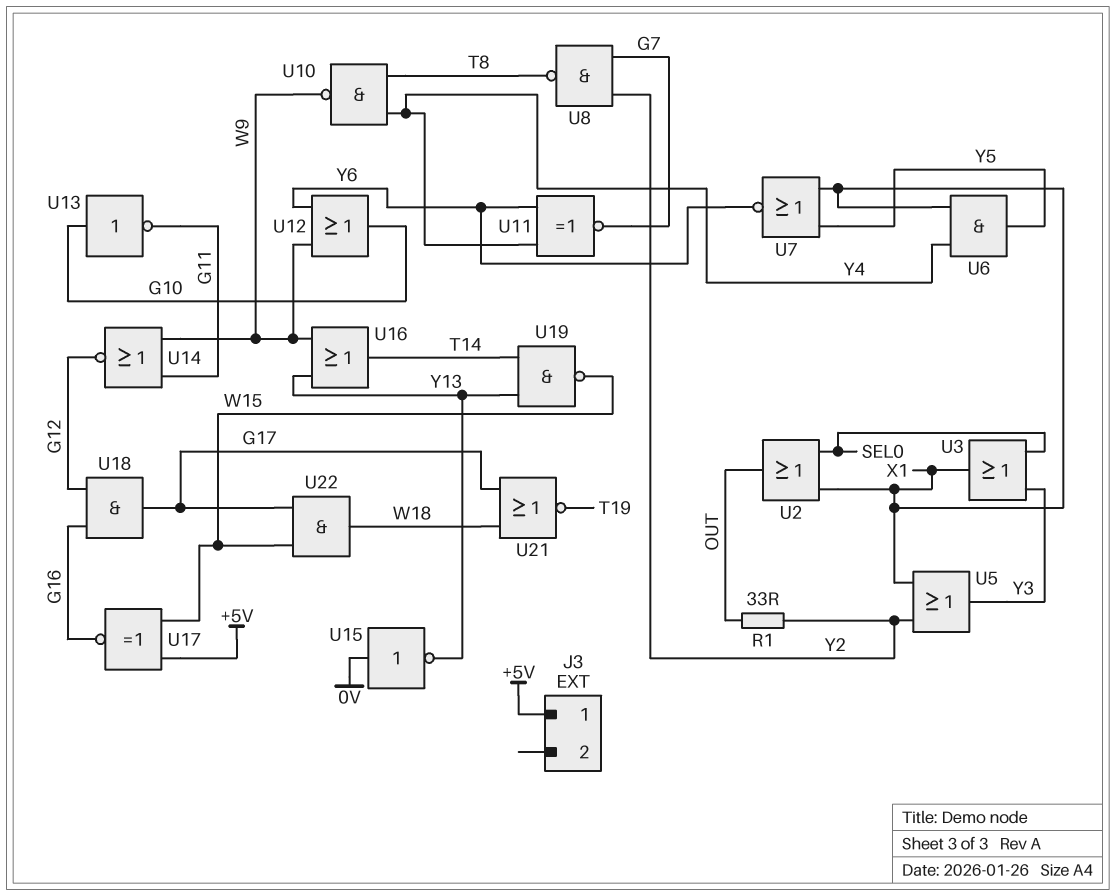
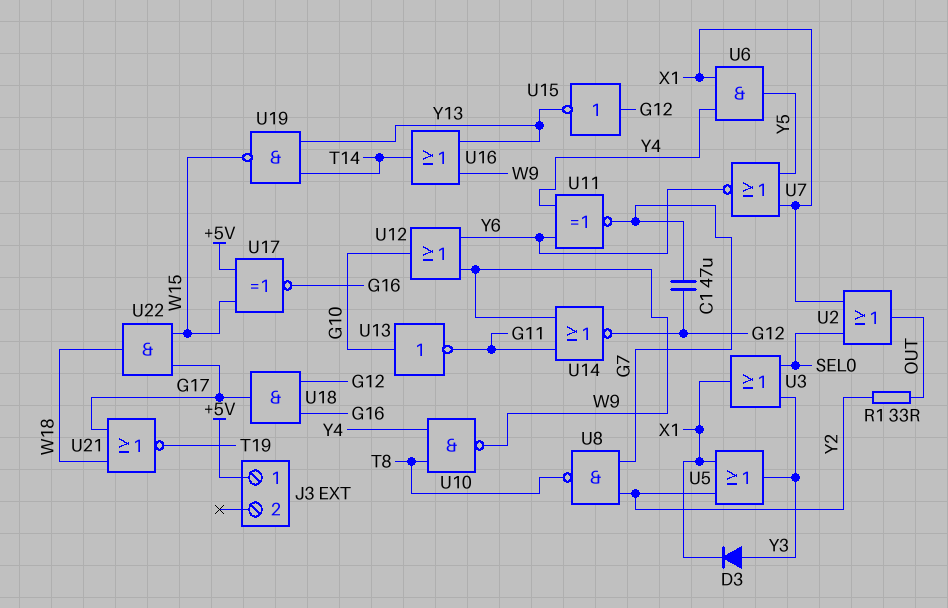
C1: none -> 47uF (G7, G12)
D3: none -> diode (A Y3, K X1)
U15: NOT (in 0V, out Y13) -> NOT (in G12, out Y13)

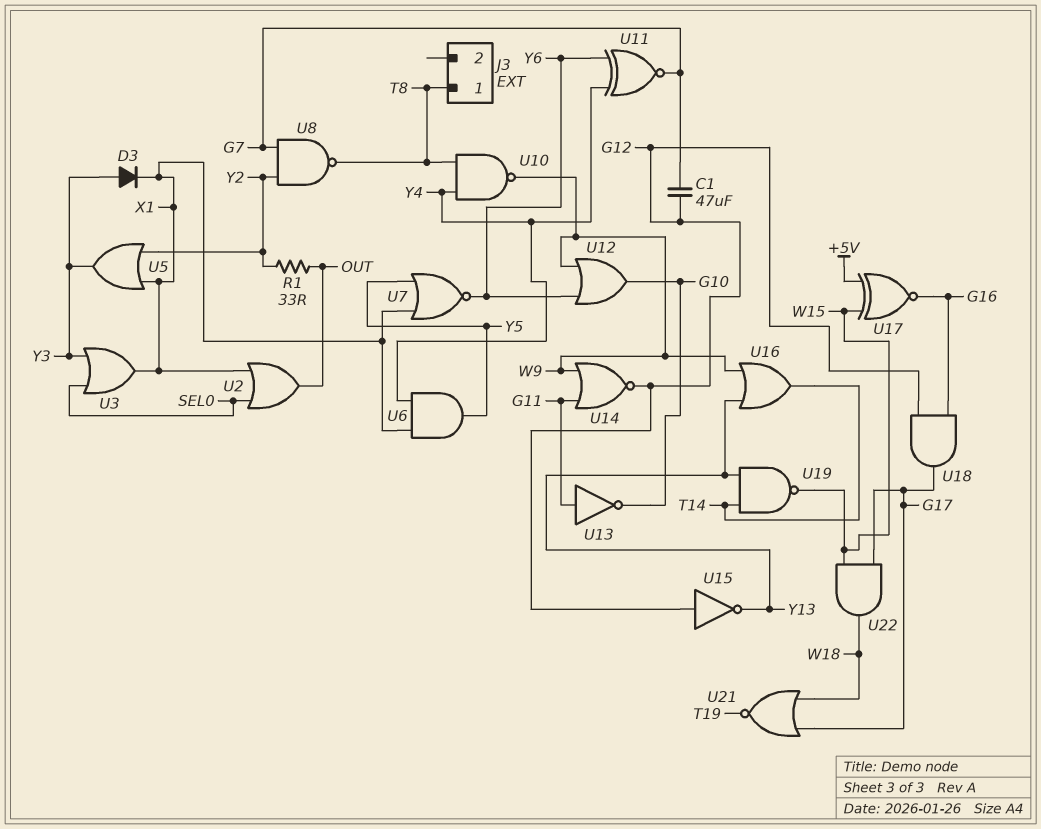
J3 pin 1: +5V -> T8
U13: NOT (in G10, out G11) -> NOT (in G11, out G10)

